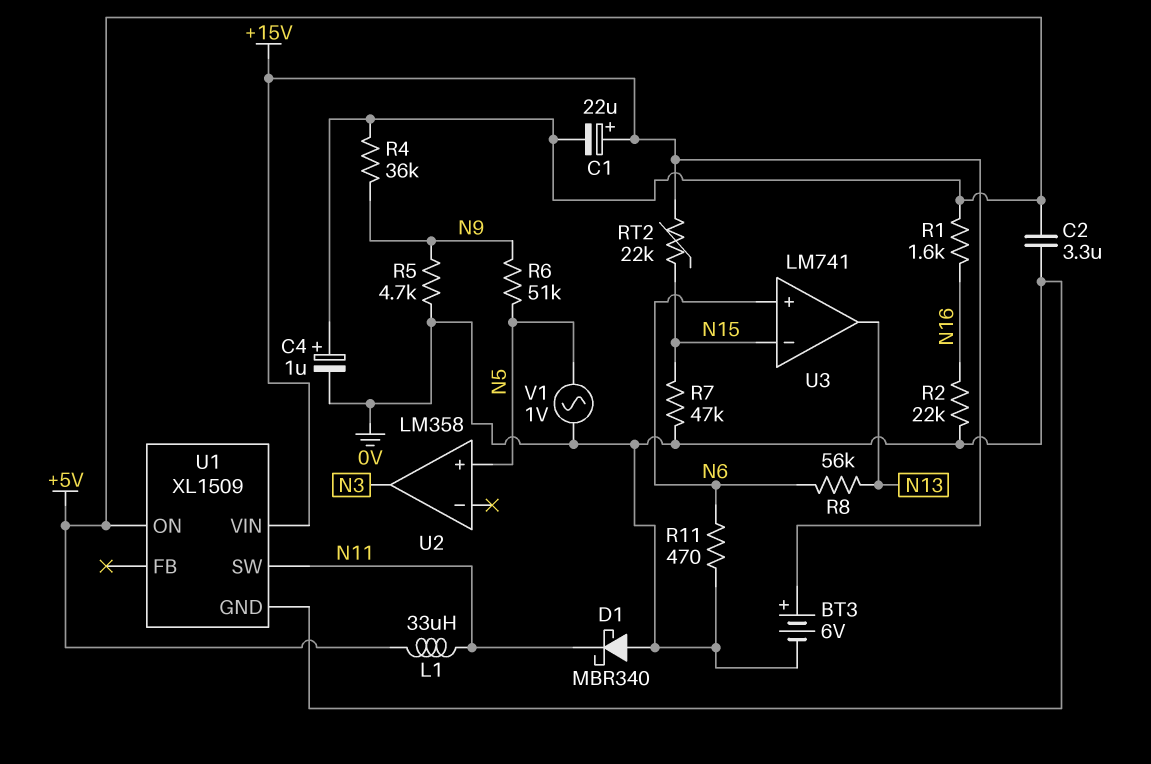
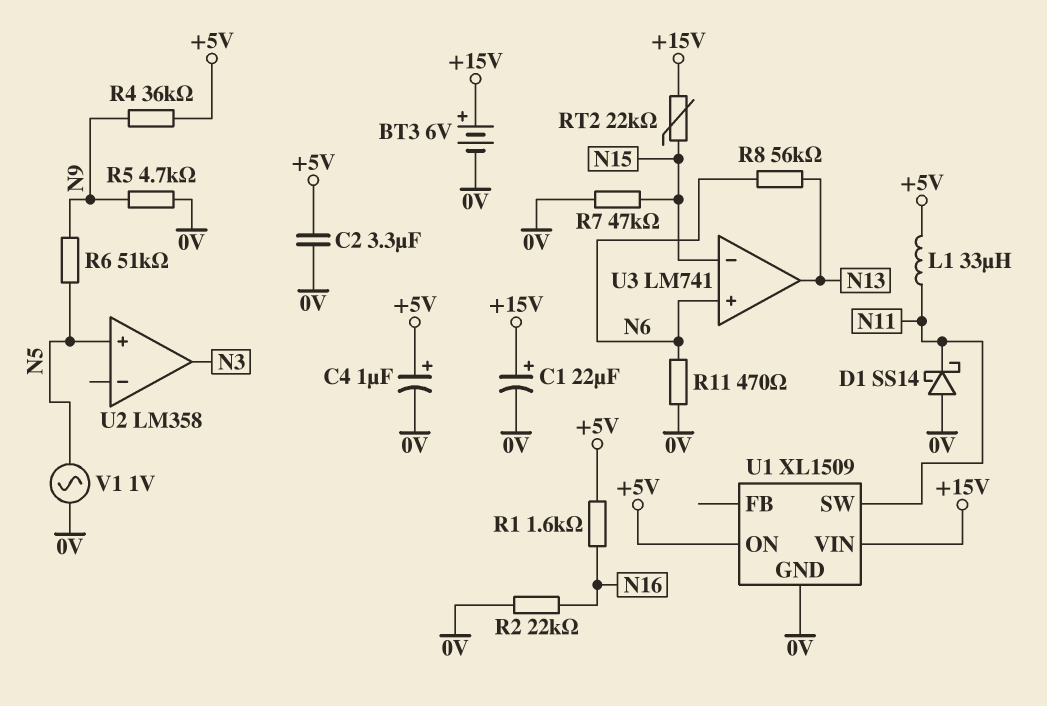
C1: 22uF (plus +15V, minus +5V) -> 22uF (plus +15V, minus 0V)
D1: schottky MBR340 (A 0V, K N11) -> schottky SS14 (A 0V, K N11)

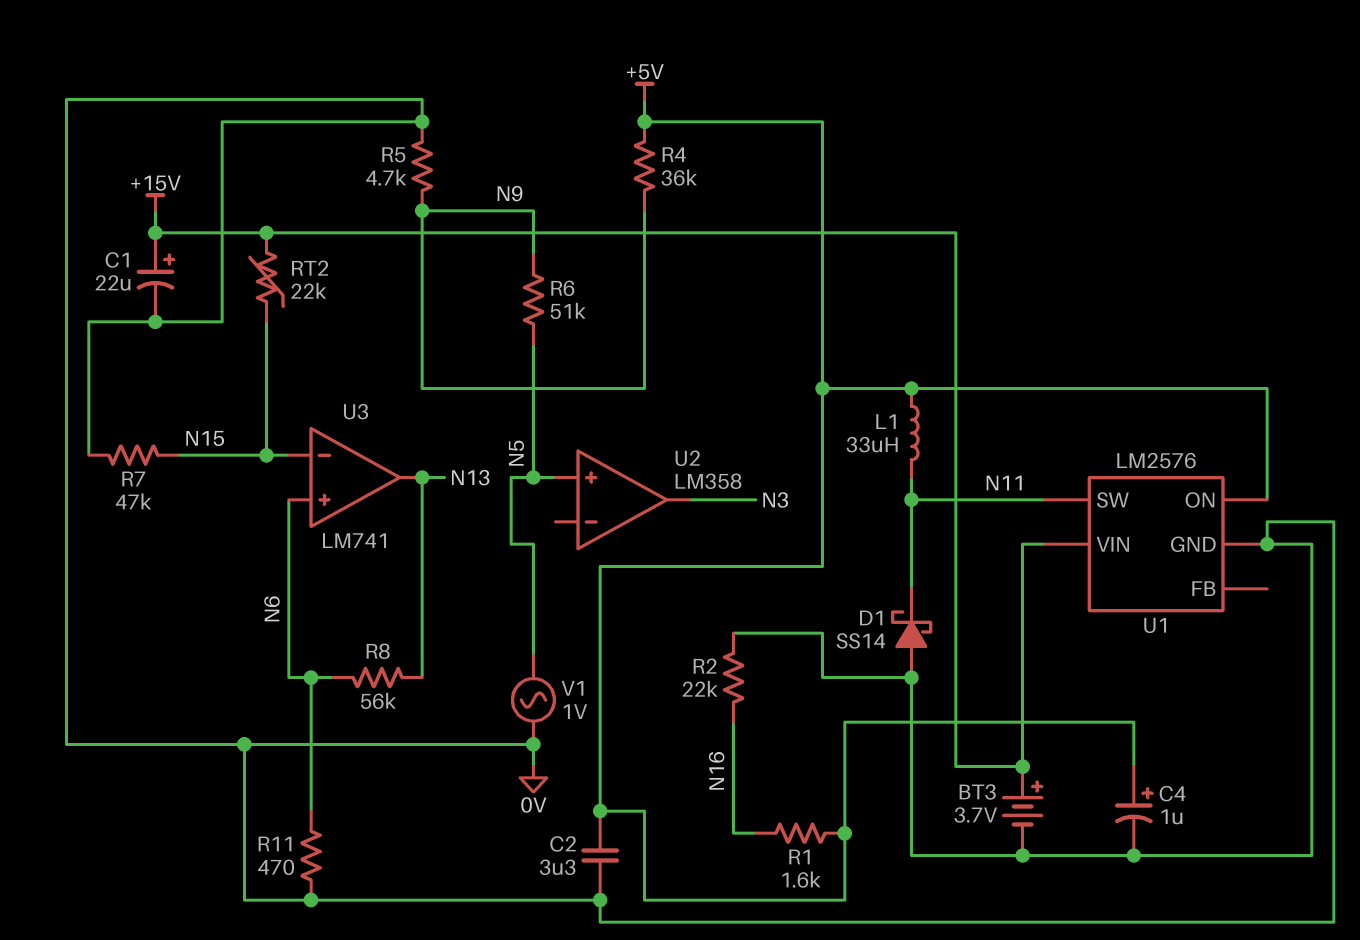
BT3: 6V (plus +15V, minus 0V) -> 3.7V (plus +15V, minus 0V)
U1: XL1509 -> LM2576

